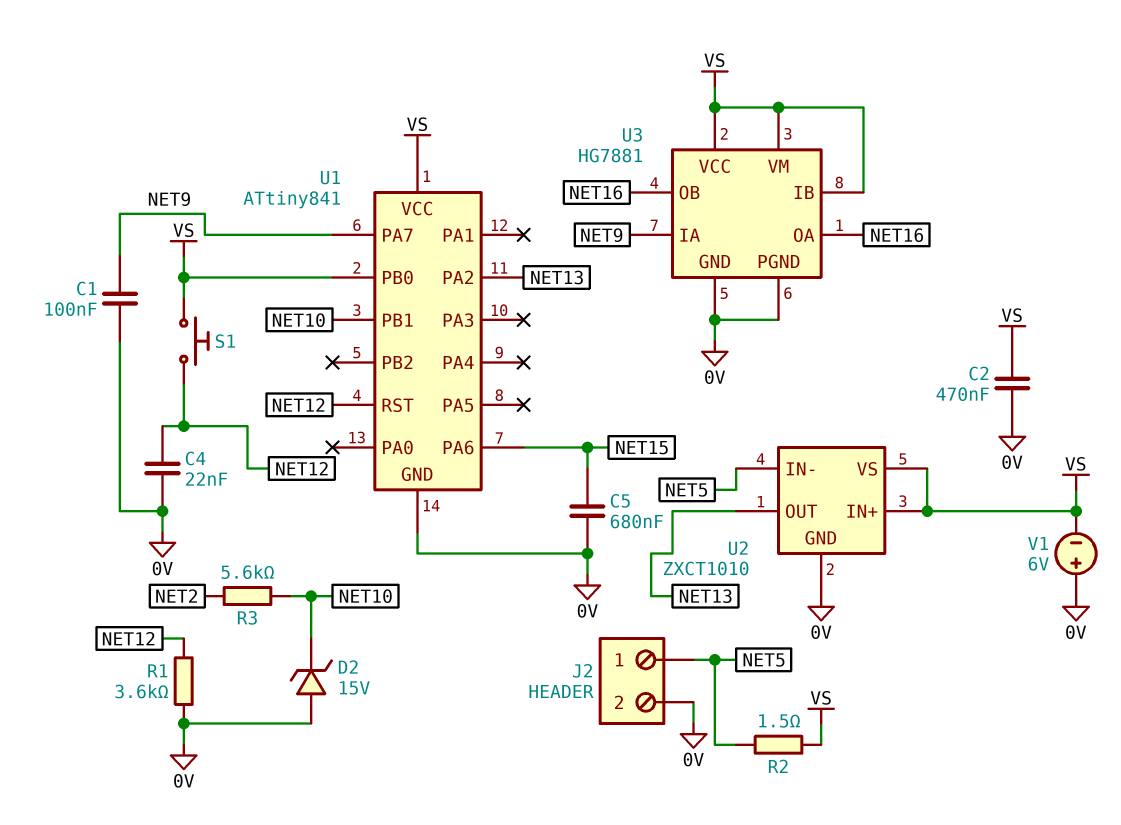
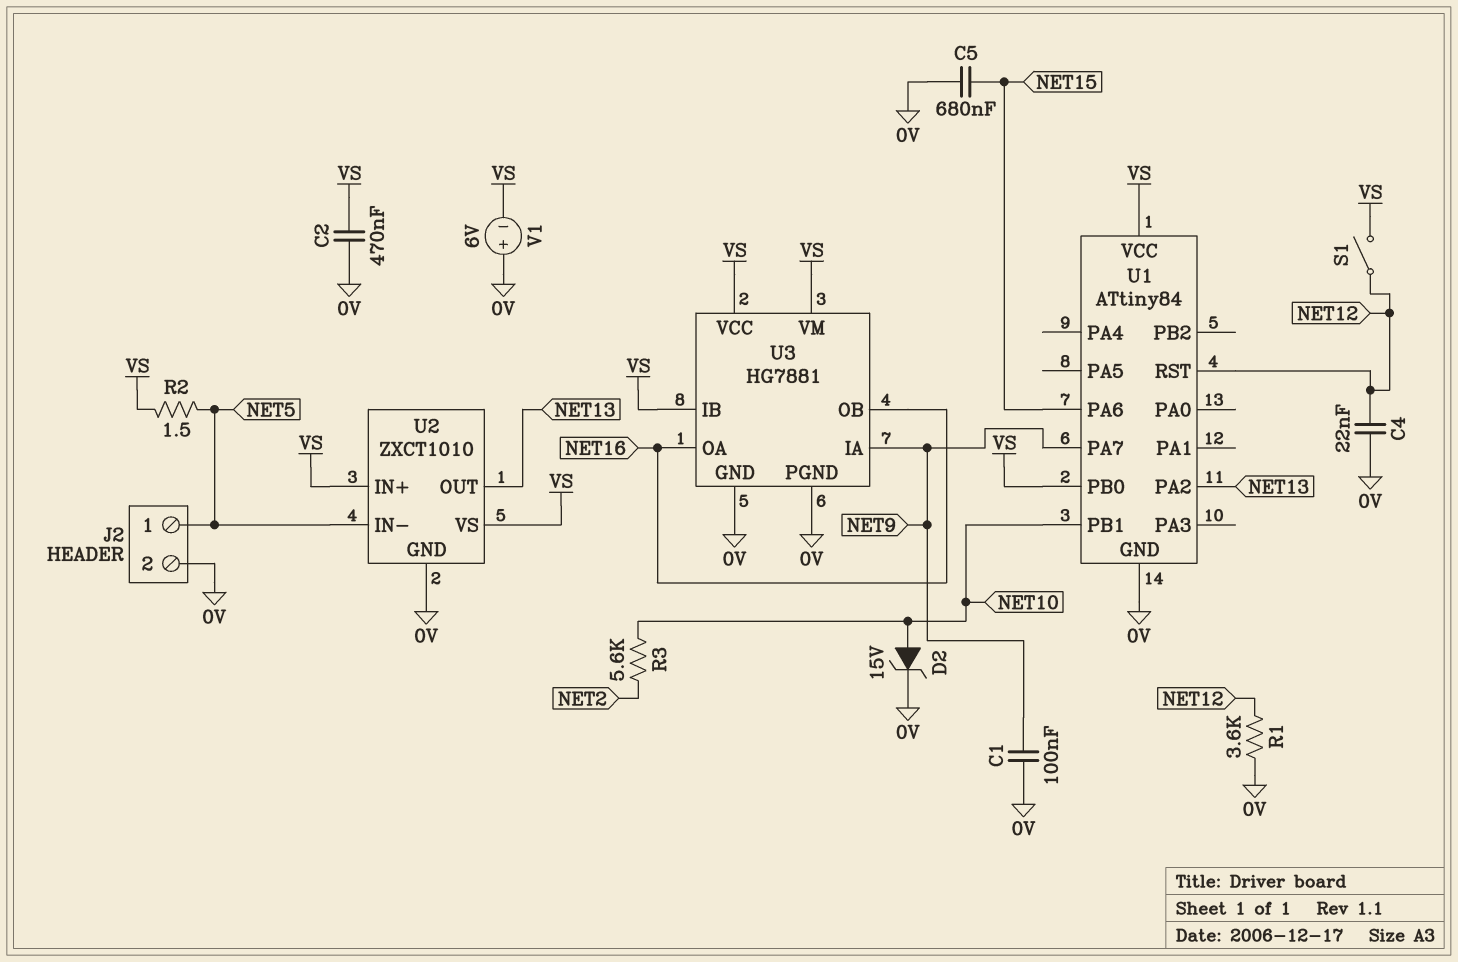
D2: zener 15V (A 0V, K NET10) -> zener 15V (A NET10, K 0V)
S1: button (NET12, VS) -> switch (NET12, VS)
U1: ATtiny841 -> ATtiny84

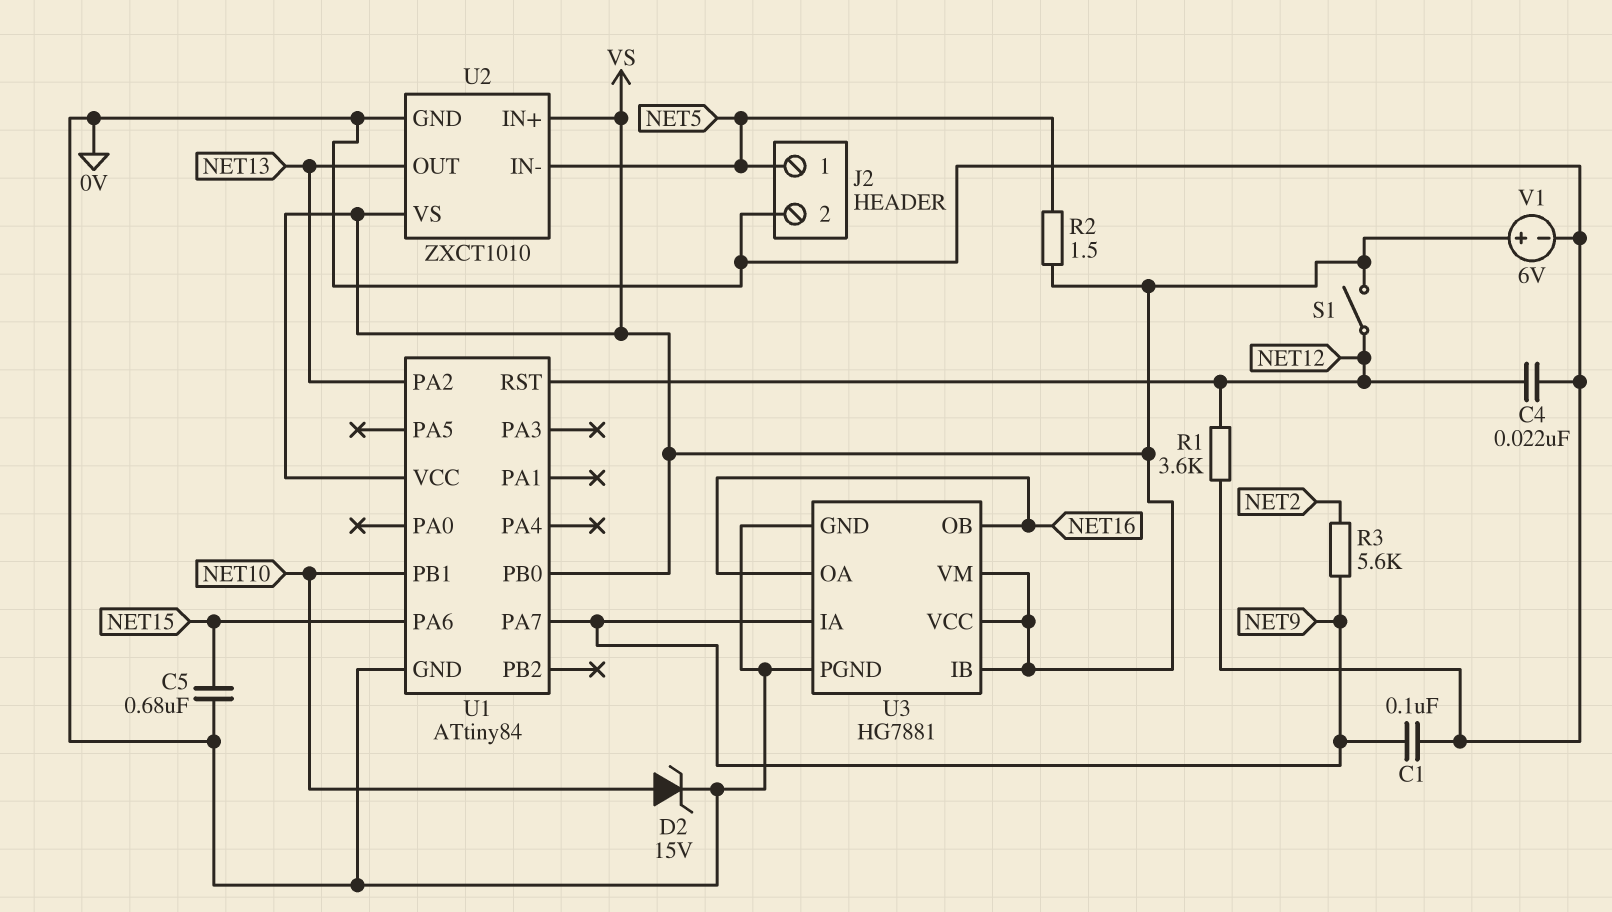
C2: 470nF (0V, VS) -> none
R3: 5.6k (NET2, NET10) -> 5.6k (NET2, NET9)
V1: 6V (plus 0V, minus VS) -> 6V (plus VS, minus 0V)

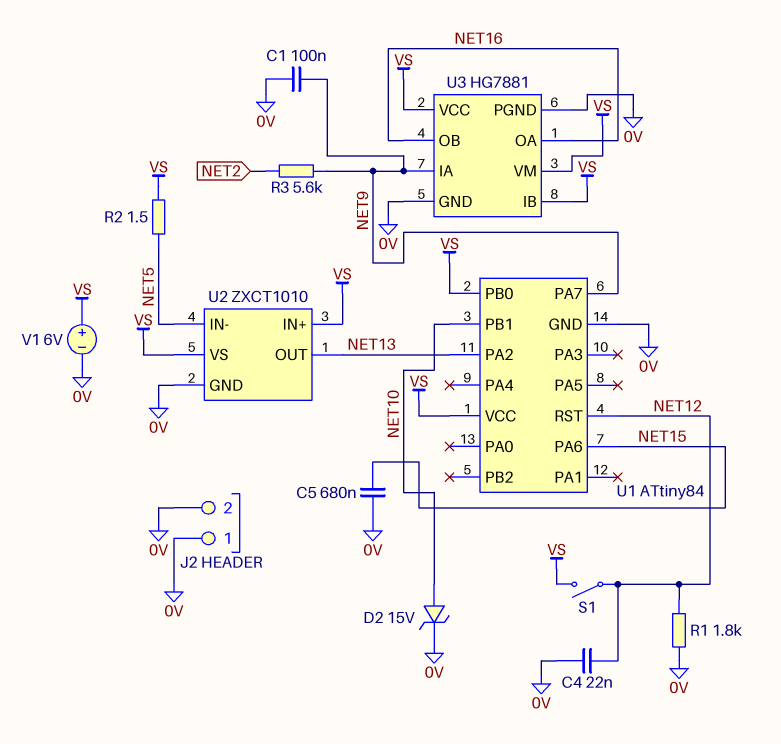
J2 pin 1: NET5 -> 0V
R1: 3.6k (0V, NET12) -> 1.8k (0V, NET12)

